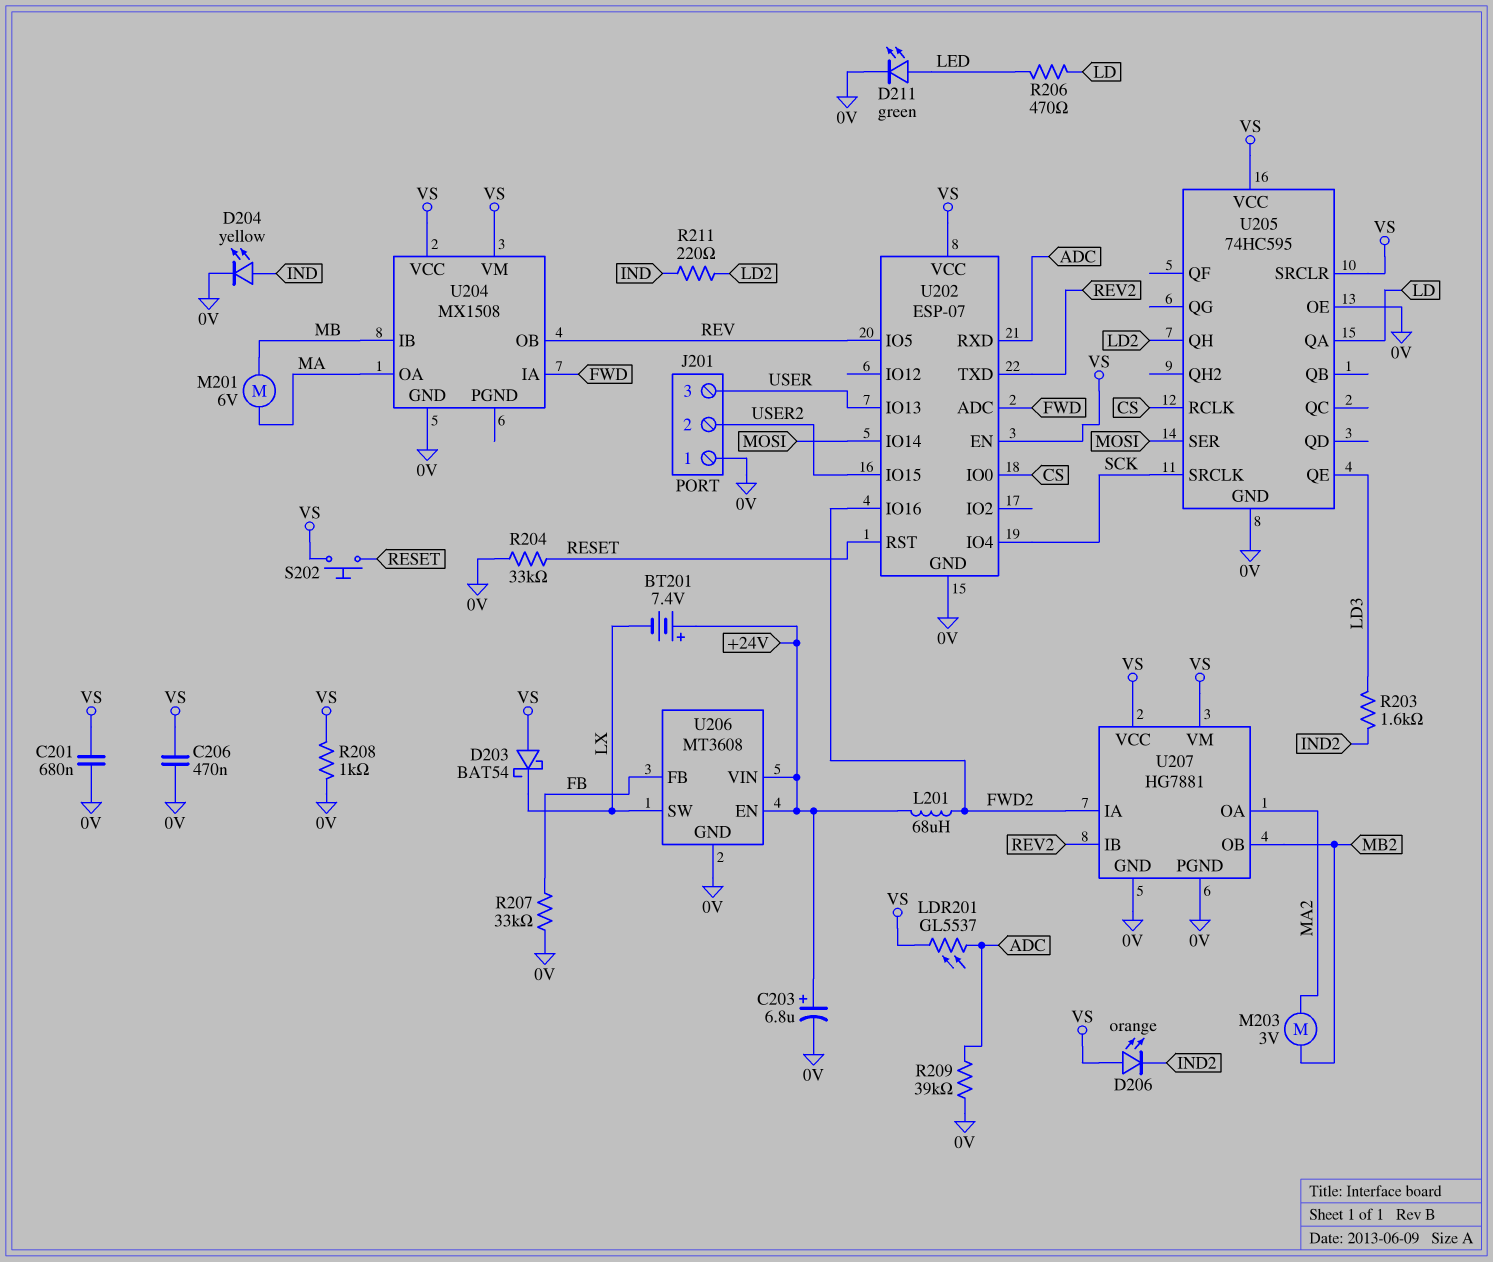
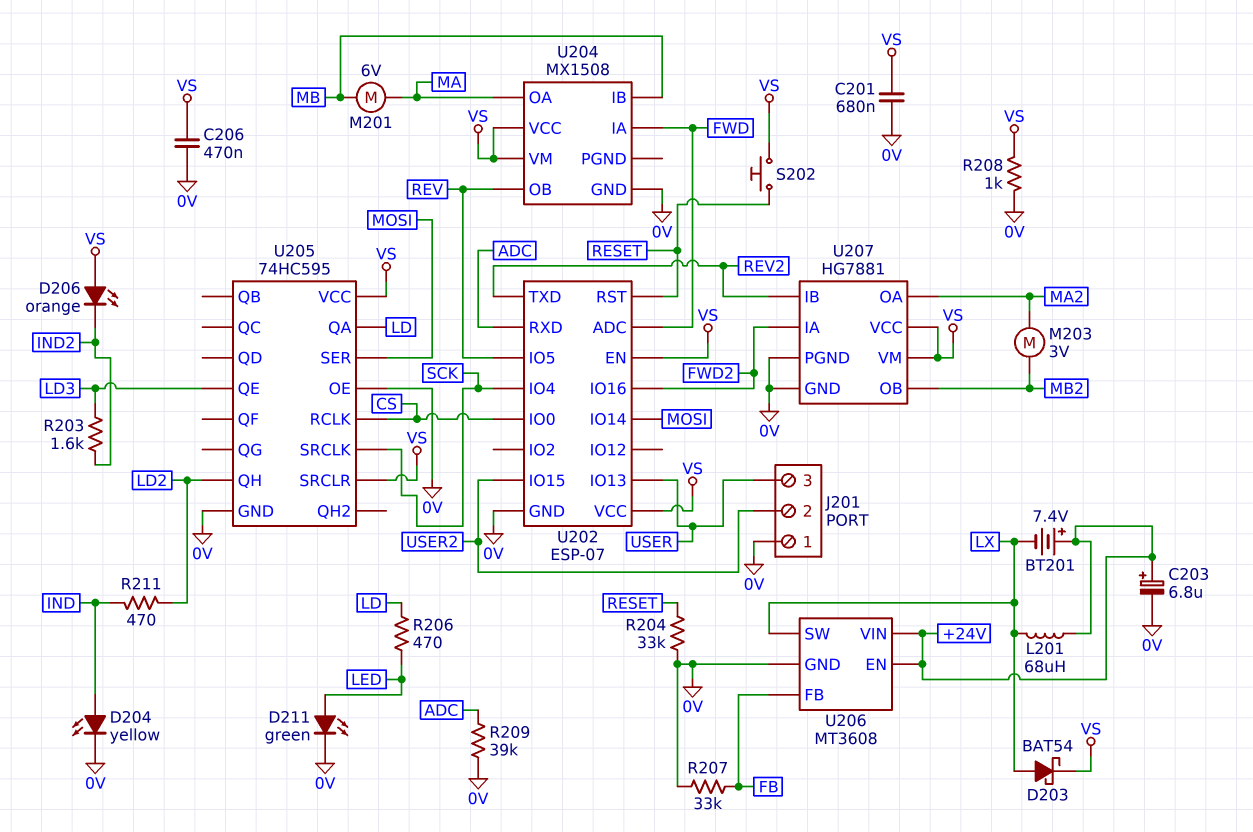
D203: schottky BAT54 (A VS, K LX) -> schottky BAT54 (A LX, K VS)
L201: 68uH (+24V, FWD2) -> 68uH (+24V, LX)
LDR201: GL5537 (ADC, VS) -> none
R211: 220 (IND, LD2) -> 470 (IND, LD2)

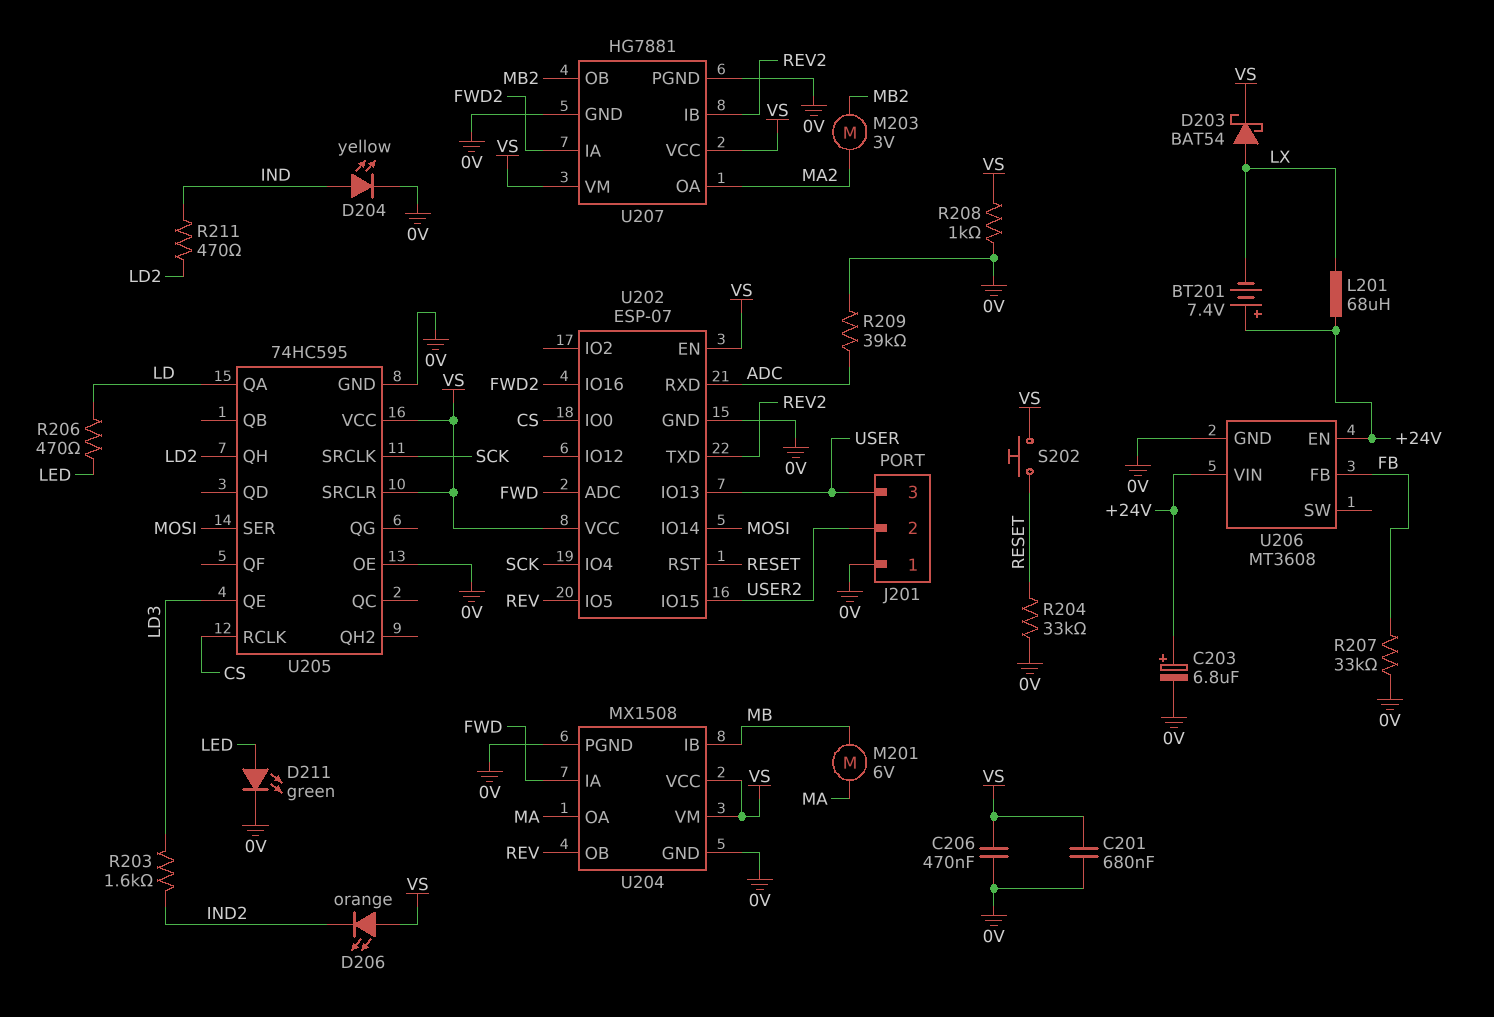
U204 pin PGND: none -> 0V
U206 pin SW: LX -> none

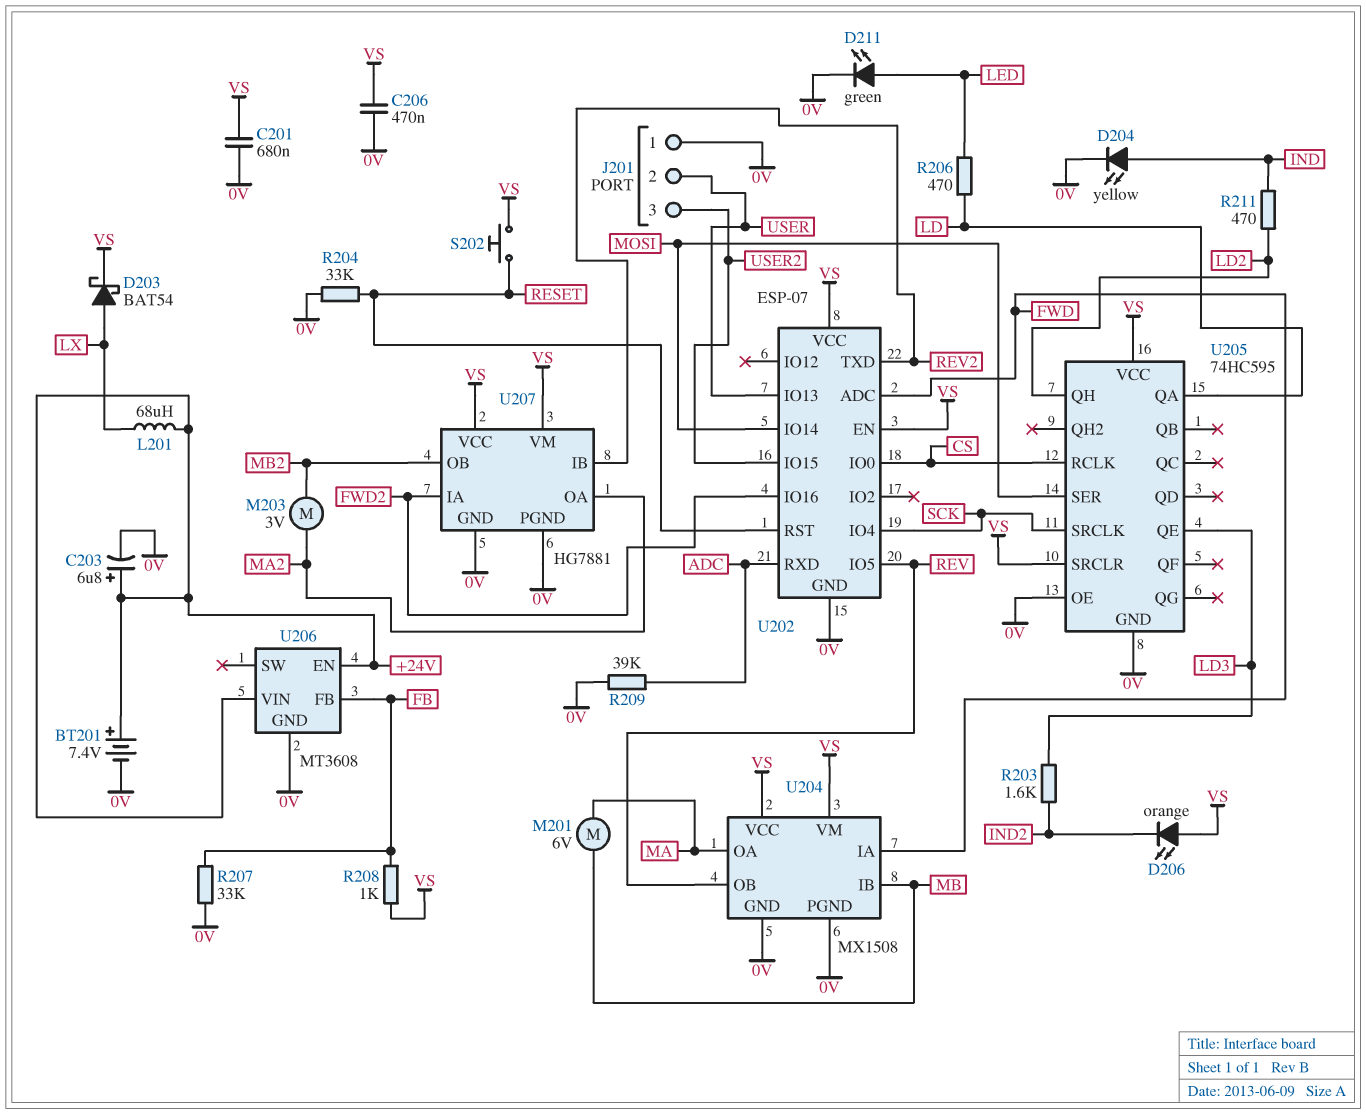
BT201: 7.4V (plus +24V, minus LX) -> 7.4V (plus +24V, minus 0V)
J201 pin 2: USER2 -> USER
J201 pin 3: USER -> USER2
R208: 1k (0V, VS) -> 1k (FB, VS)

